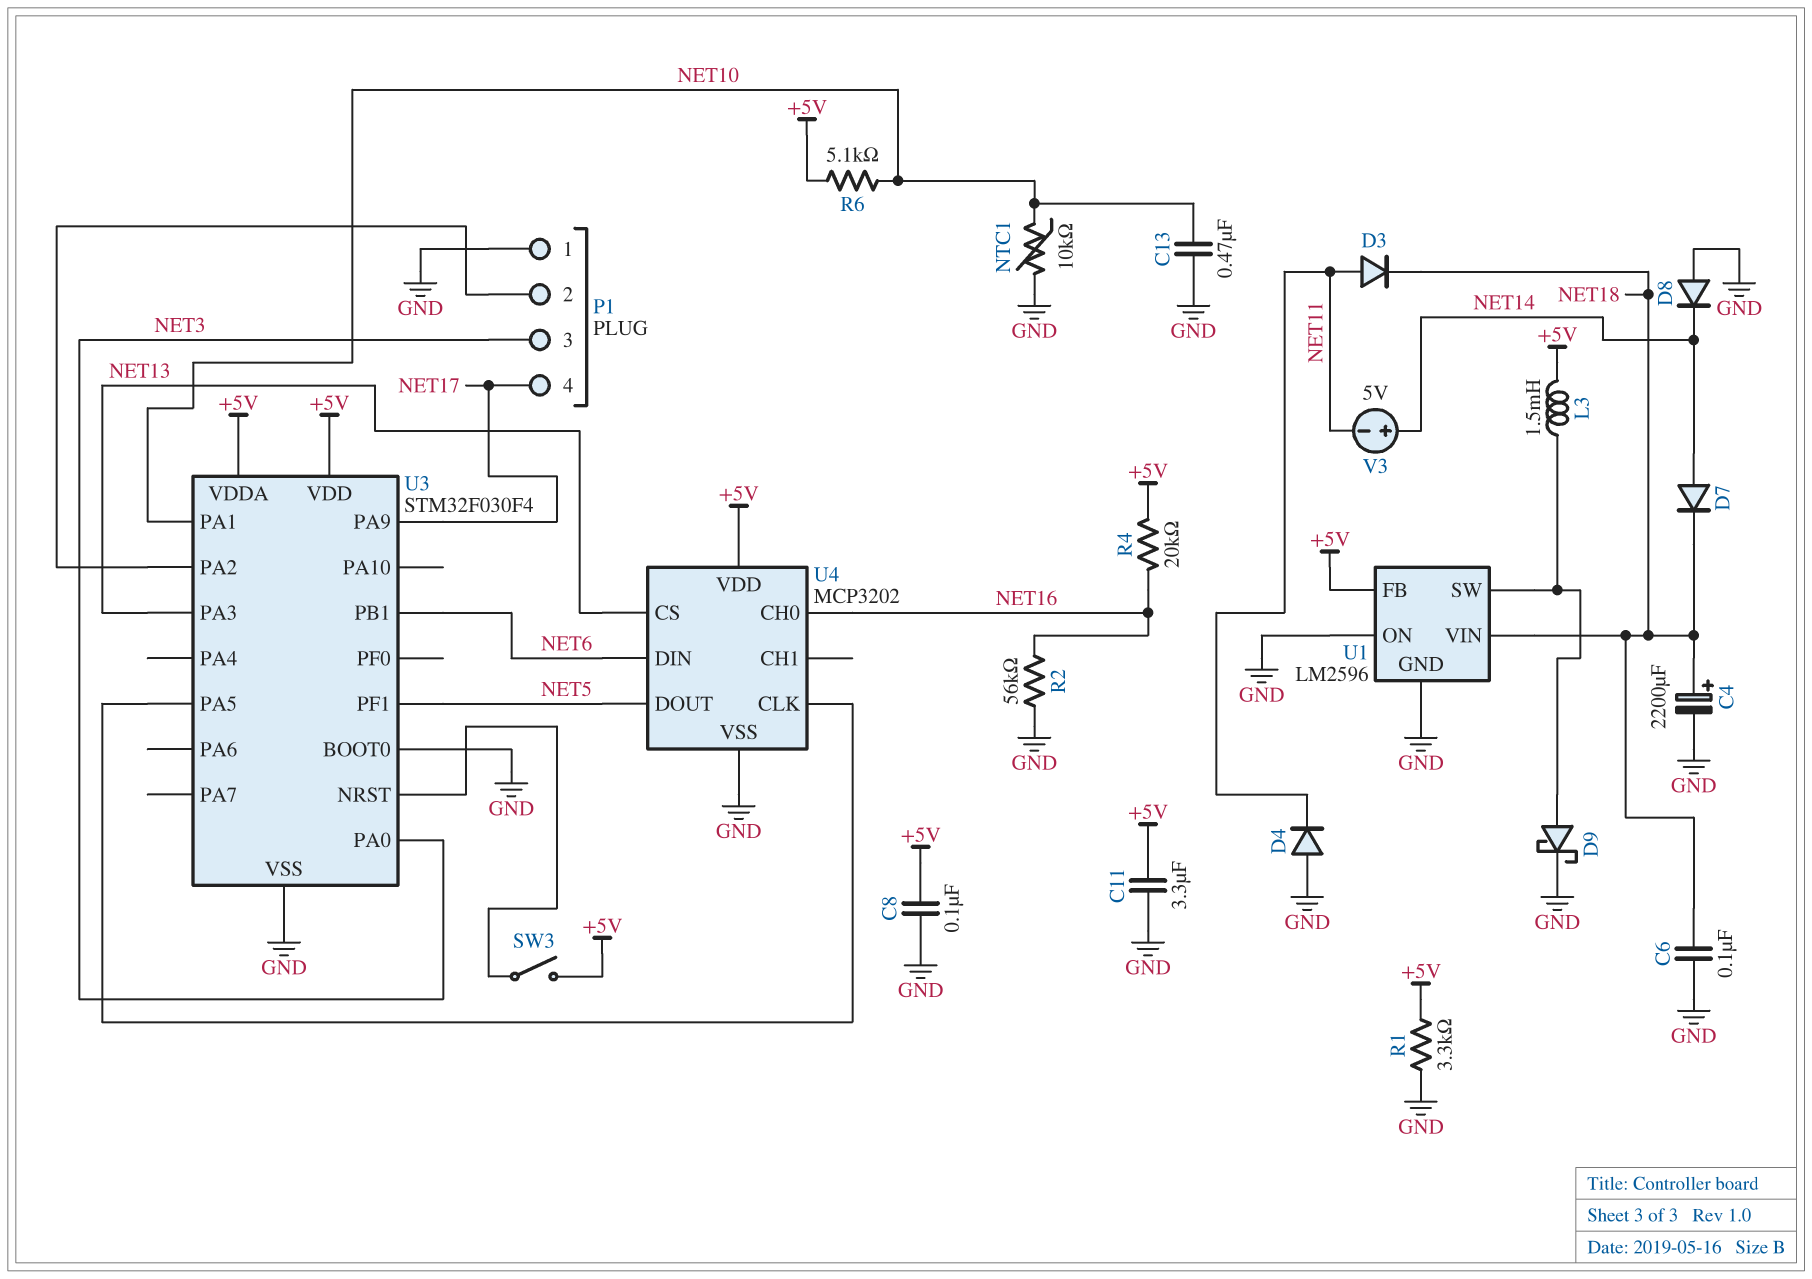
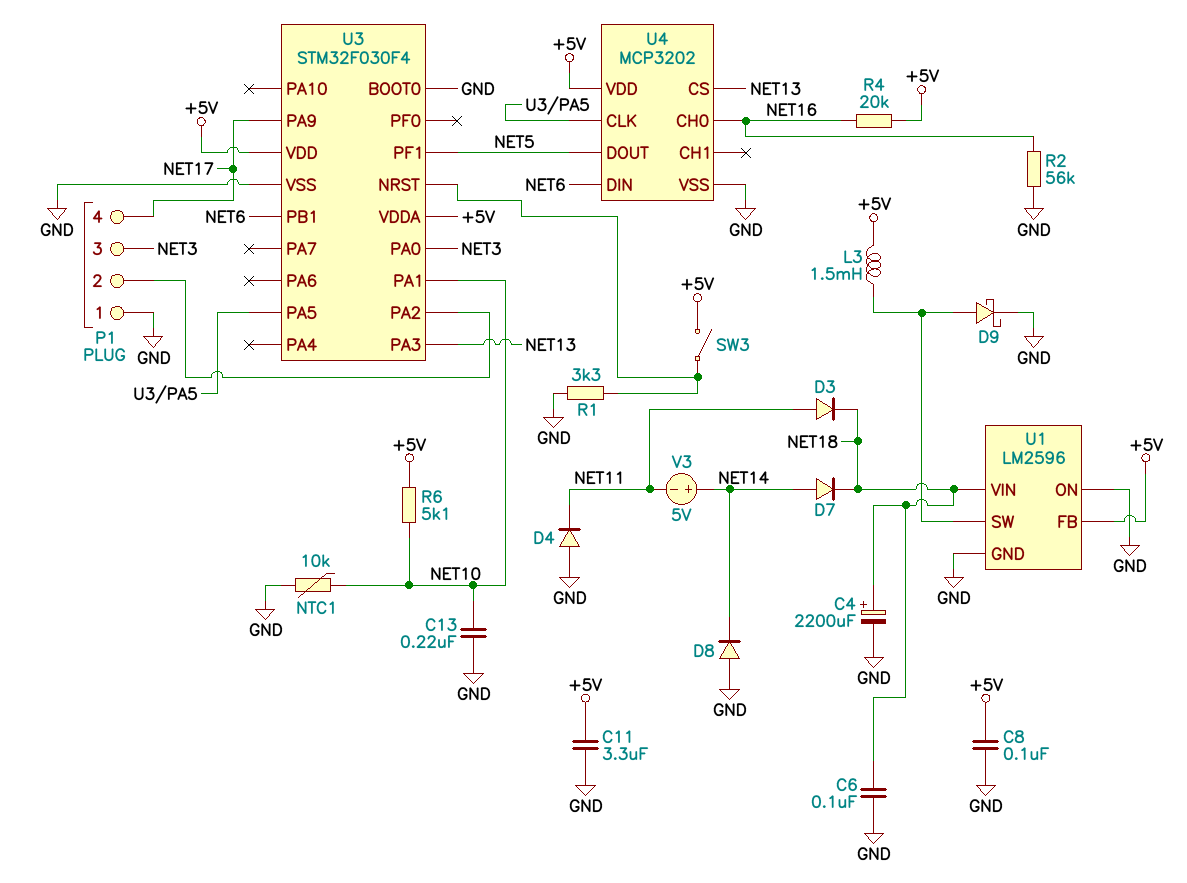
C13: 470nF (GND, NET10) -> 220nF (GND, NET10)
R1: 3.3k (+5V, GND) -> 3.3k (GND, U3/NRST)

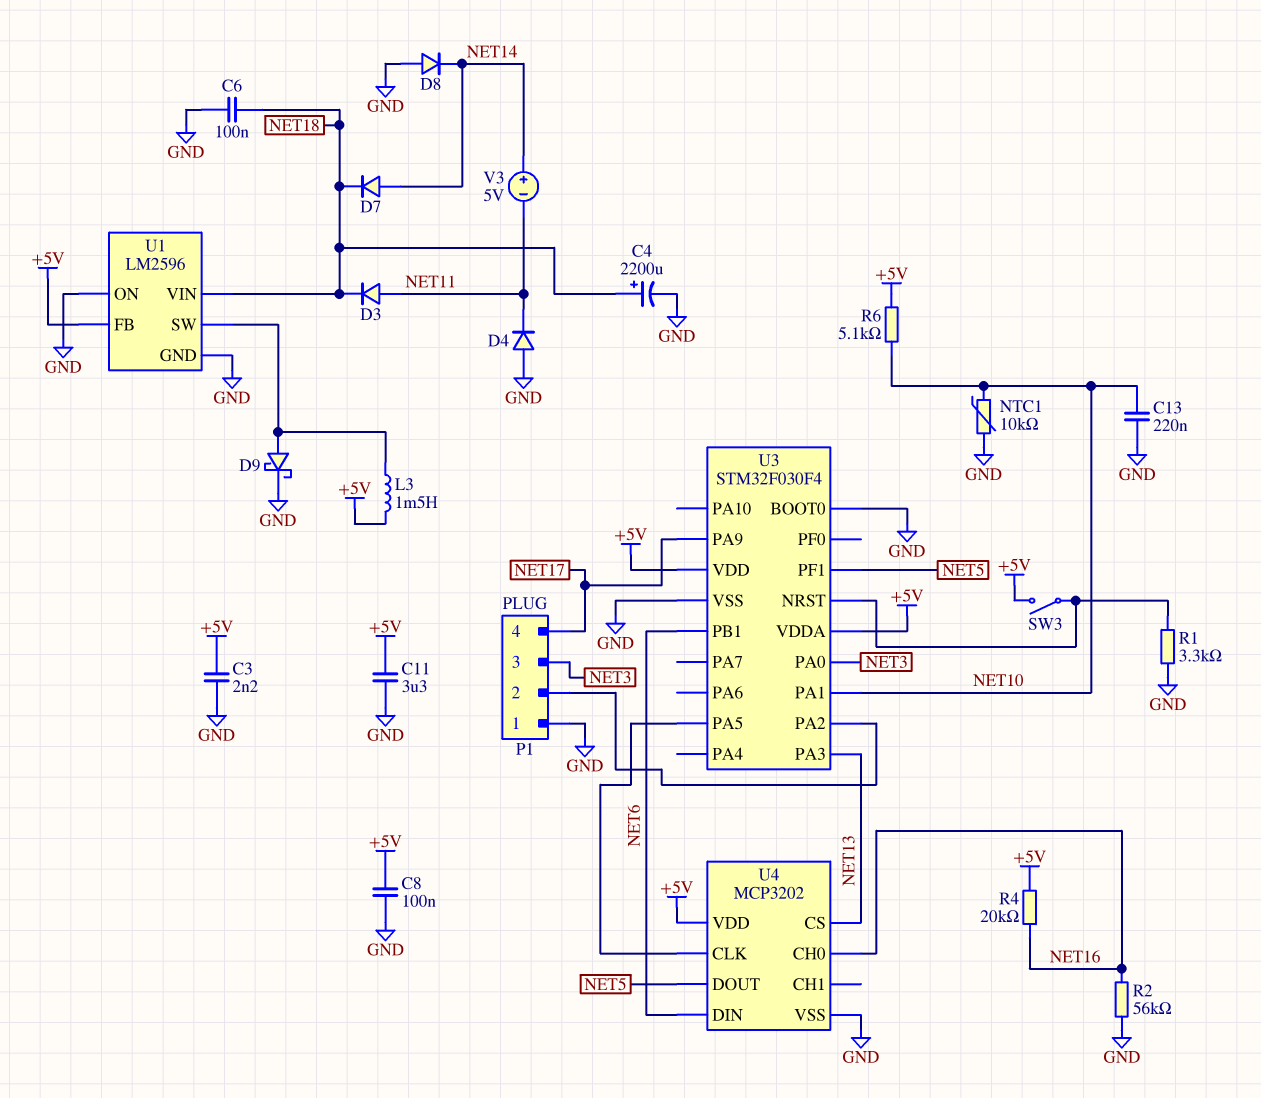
C3: none -> 2.2nF (+5V, GND)

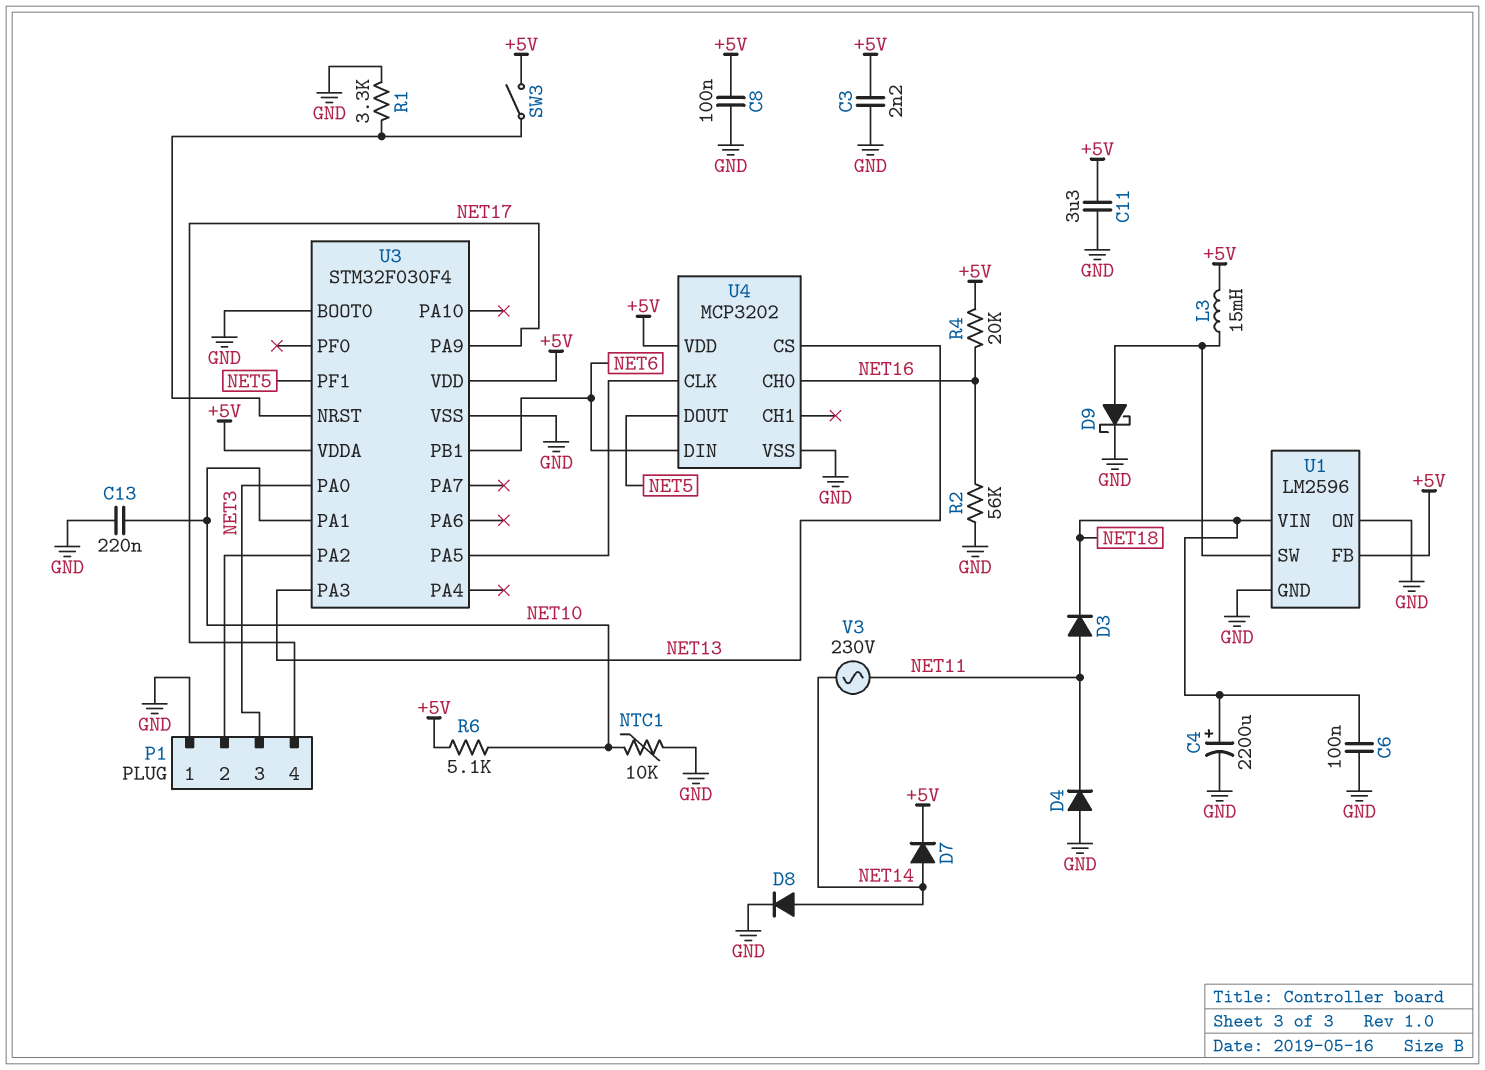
D7: diode (A NET14, K NET18) -> diode (A NET14, K +5V)
D8: diode (A GND, K NET14) -> diode (A NET14, K GND)
L3: 1.5mH (+5V, U1/SW) -> 15mH (+5V, U1/SW)
V3: 5V (plus NET14, minus NET11) -> AC 230V (NET11, NET14)

